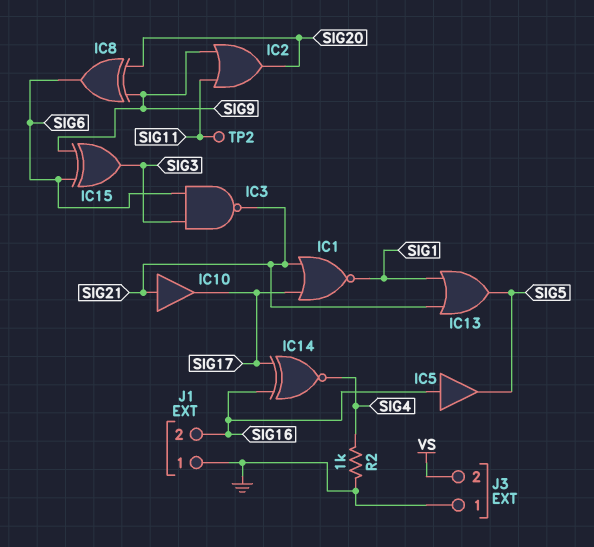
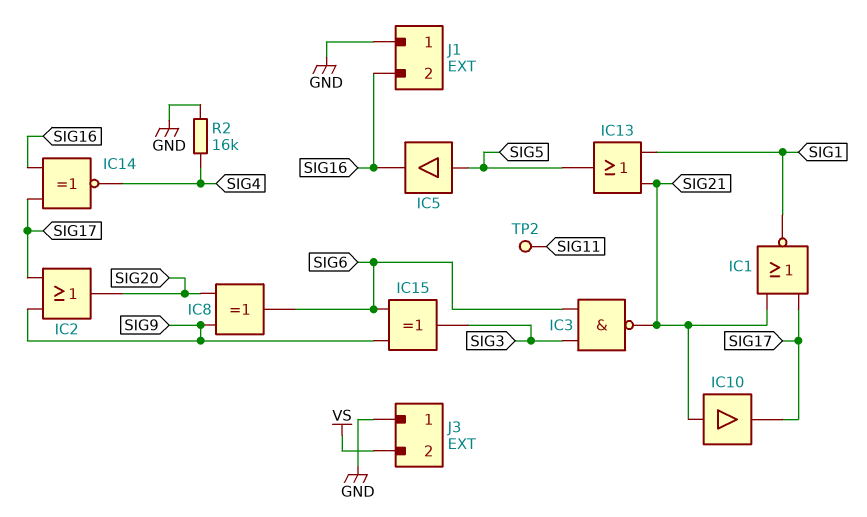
IC2: OR (in SIG9, in SIG11, out SIG20) -> OR (in SIG9, in SIG17, out SIG20)
IC5: buffer (in SIG16, out SIG5) -> buffer (in SIG5, out SIG16)
R2: 1k (GND, SIG4) -> 16k (GND, SIG4)

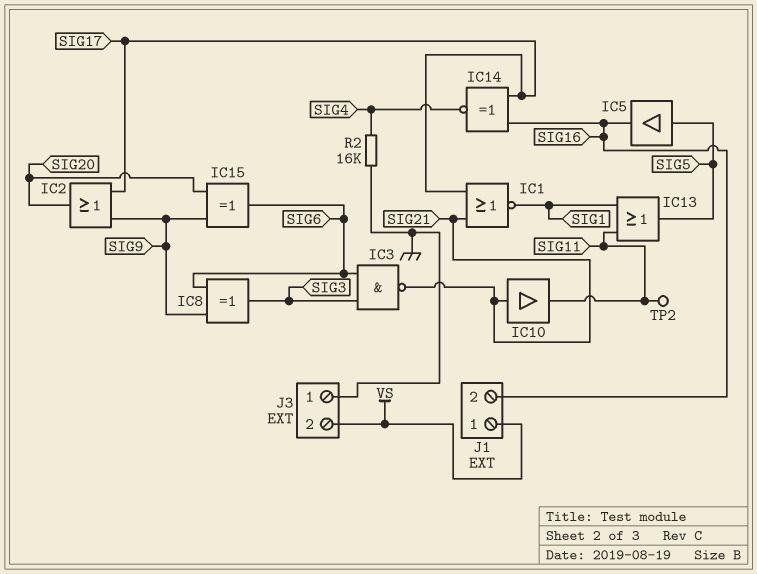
IC8: XOR (in SIG9, in SIG20, out SIG6) -> XOR (in SIG6, in SIG9, out SIG3)
IC10: buffer (in SIG21, out SIG17) -> buffer (in SIG21, out SIG11)
IC13: OR (in SIG1, in SIG21, out SIG5) -> OR (in SIG1, in SIG11, out SIG5)
IC15: XOR (in SIG6, in SIG9, out SIG3) -> XOR (in SIG9, in SIG20, out SIG6)
J1 pin 1: GND -> VS

